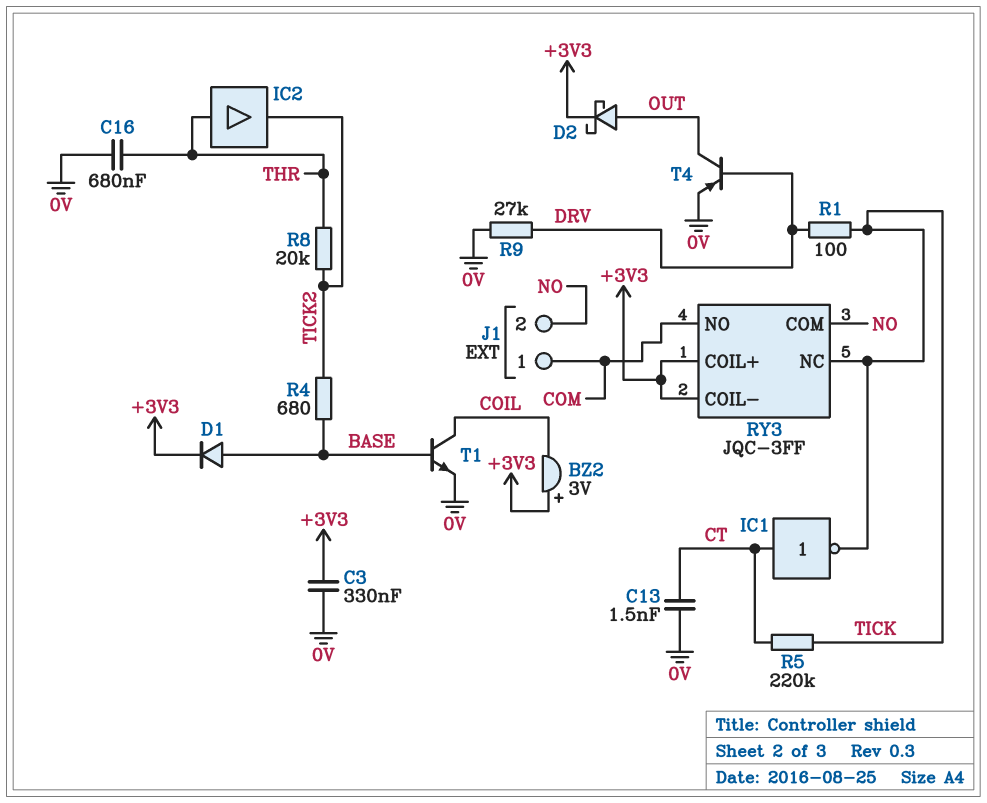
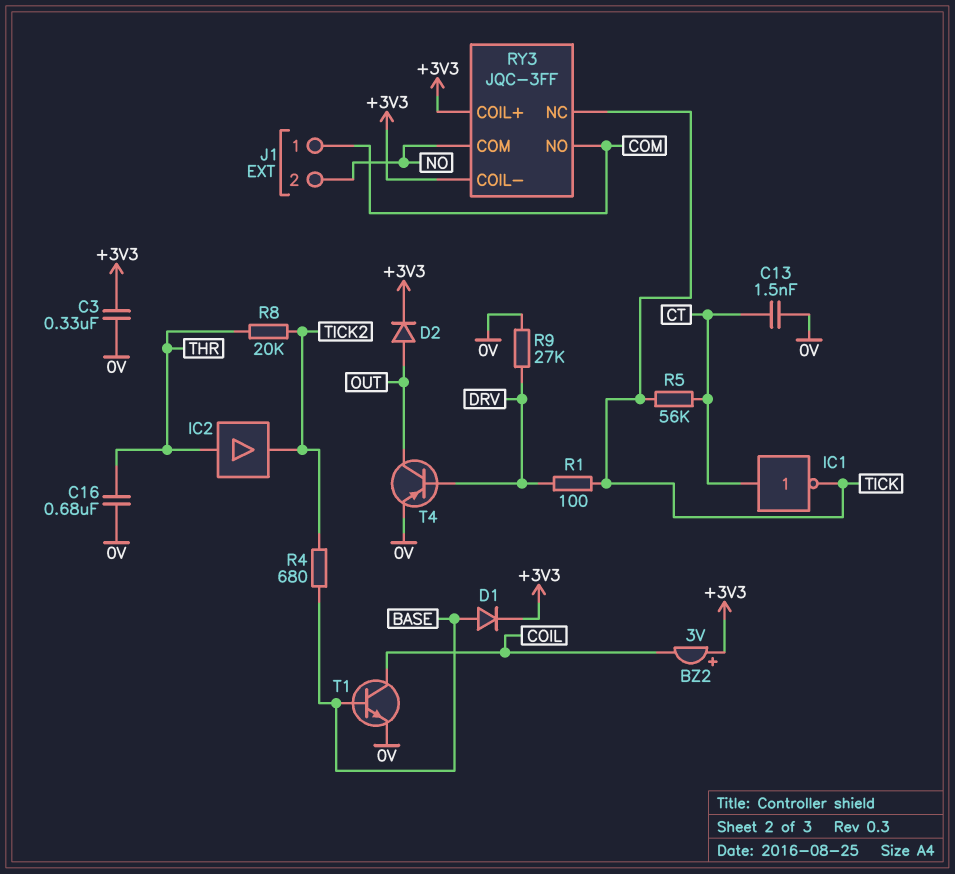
D2: schottky (A OUT, K +3V3) -> diode (A OUT, K +3V3)
R5: 220k (CT, TICK) -> 56k (CT, TICK)

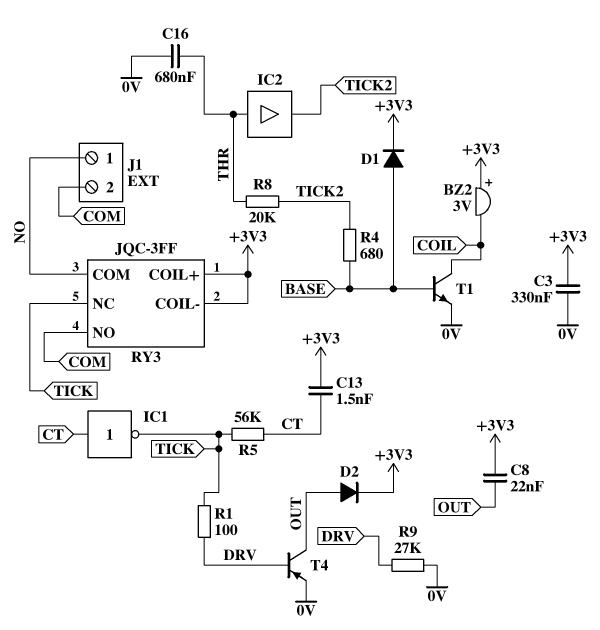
C8: none -> 22nF (+3V3, OUT)
C13: 1.5nF (0V, CT) -> 1.5nF (+3V3, CT)
J1 pin 1: COM -> NO
J1 pin 2: NO -> COM

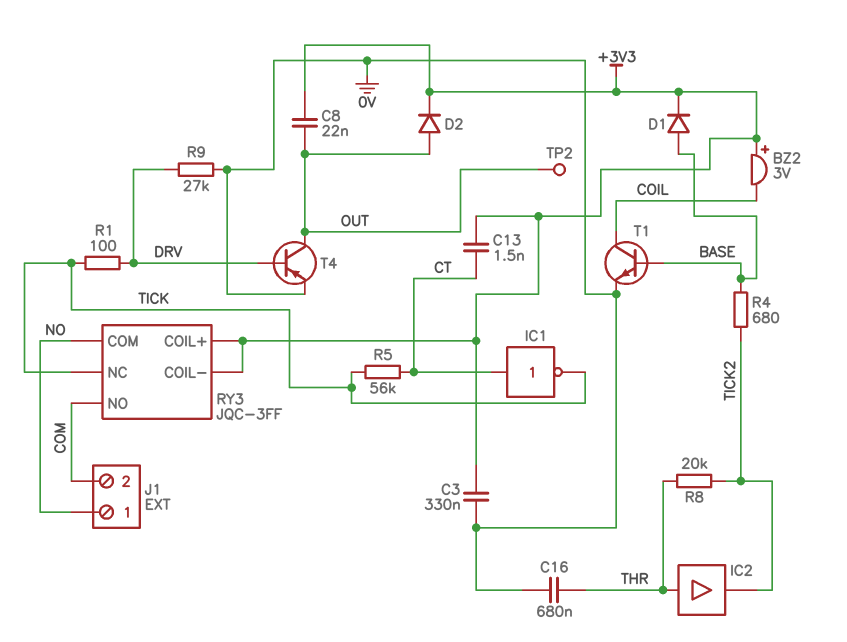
TP2: none -> test point (OUT)

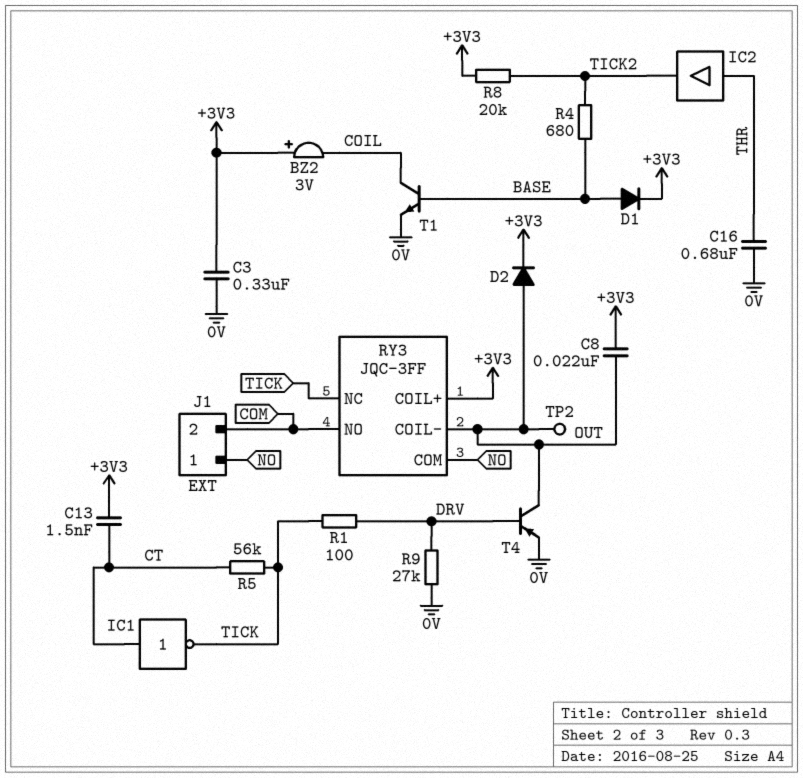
R8: 20k (THR, TICK2) -> 20k (+3V3, TICK2)
RY3 pin COIL-: +3V3 -> OUT

